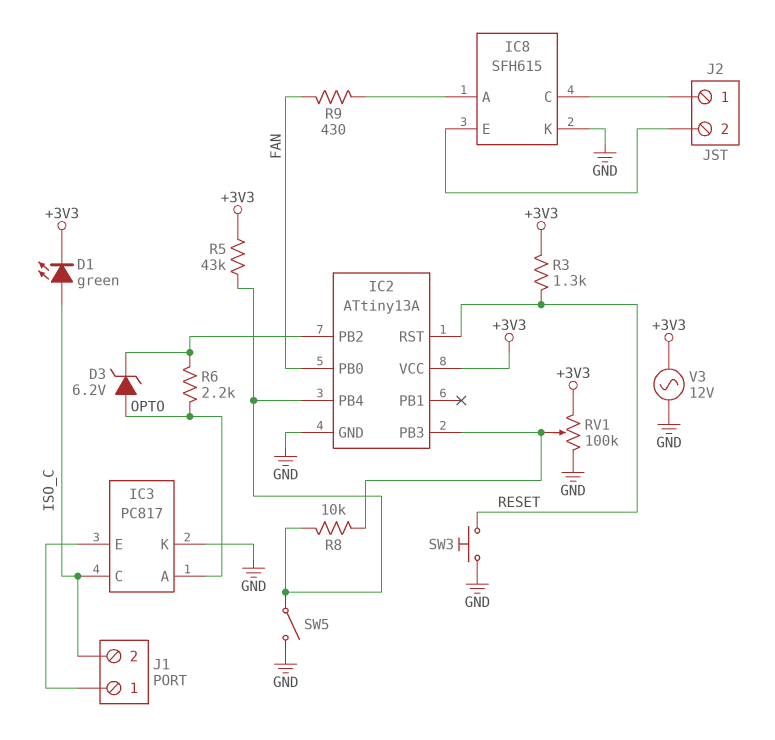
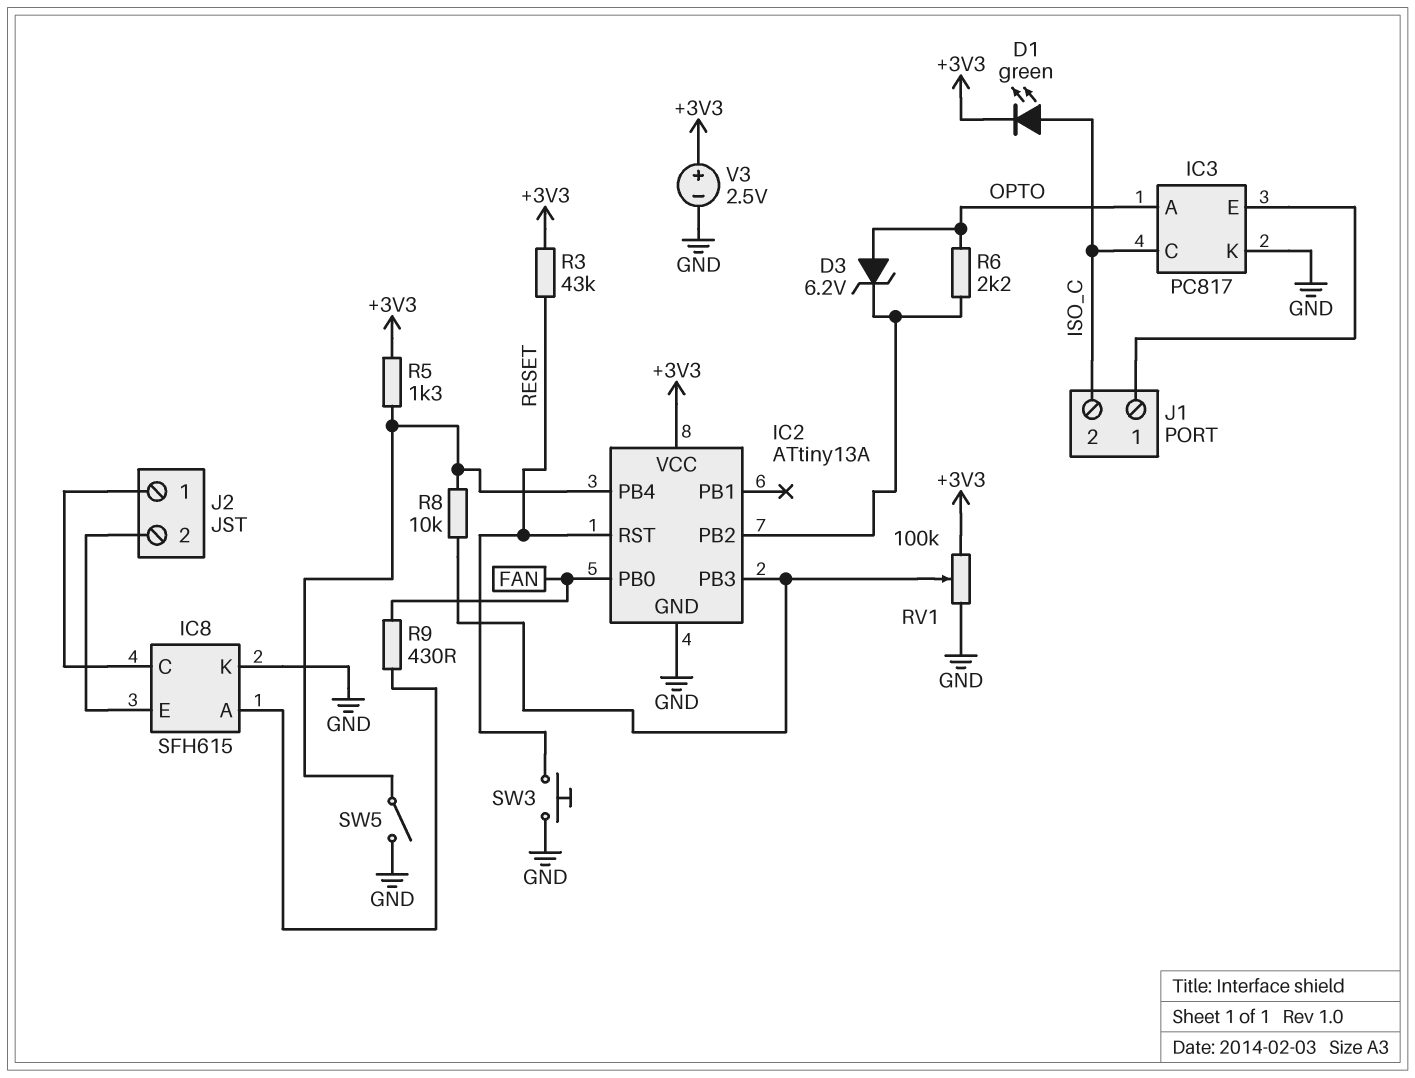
R3: 1.3k (+3V3, RESET) -> 43k (+3V3, RESET)
R5: 43k (+3V3, IC2/PB4) -> 1.3k (+3V3, IC2/PB4)
V3: AC 12V (+3V3, GND) -> 2.5V (plus +3V3, minus GND)

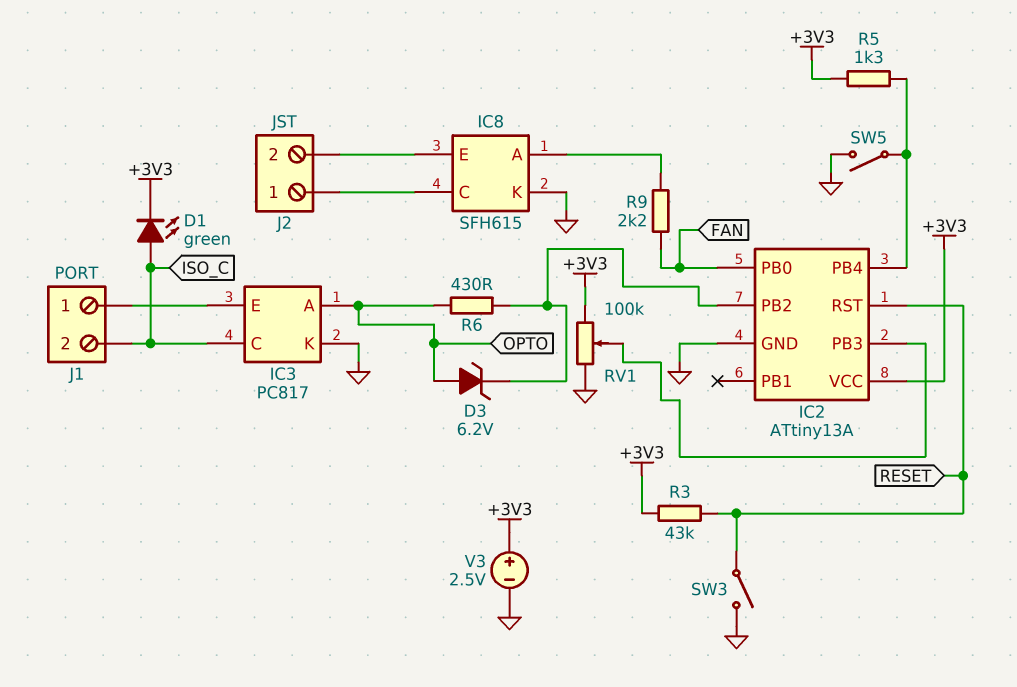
R6: 2.2k (IC2/PB2, OPTO) -> 430 (IC2/PB2, OPTO)
R8: 10k (IC2/PB3, IC2/PB4) -> none
R9: 430 (FAN, IC8/A) -> 2.2k (FAN, IC8/A)
SW3: button (GND, RESET) -> switch (GND, RESET)

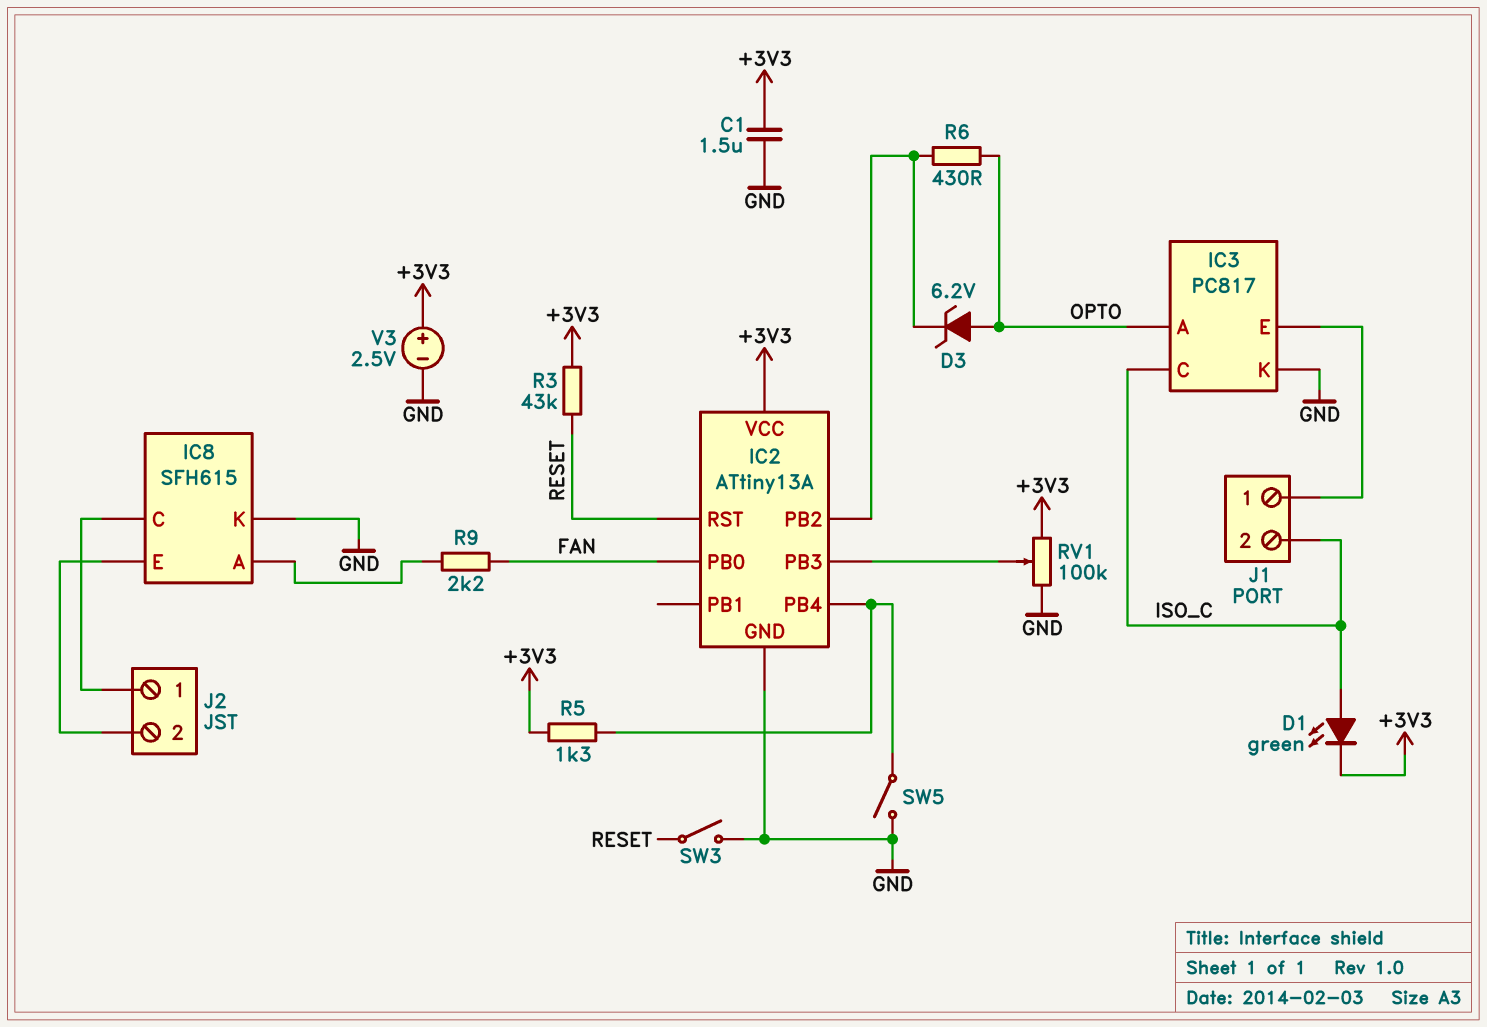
C1: none -> 1.5uF (+3V3, GND)

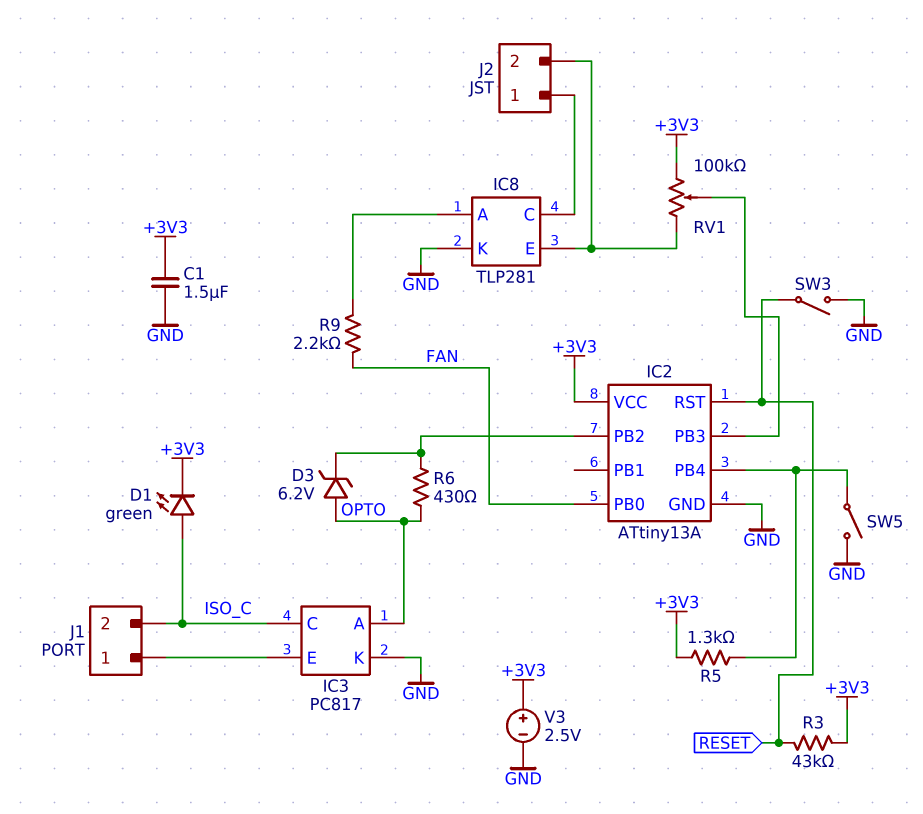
IC8: SFH615 -> TLP281
RV1: 100k (+3V3, GND, wiper IC2/PB3) -> 100k (+3V3, IC8/E, wiper IC2/PB3)

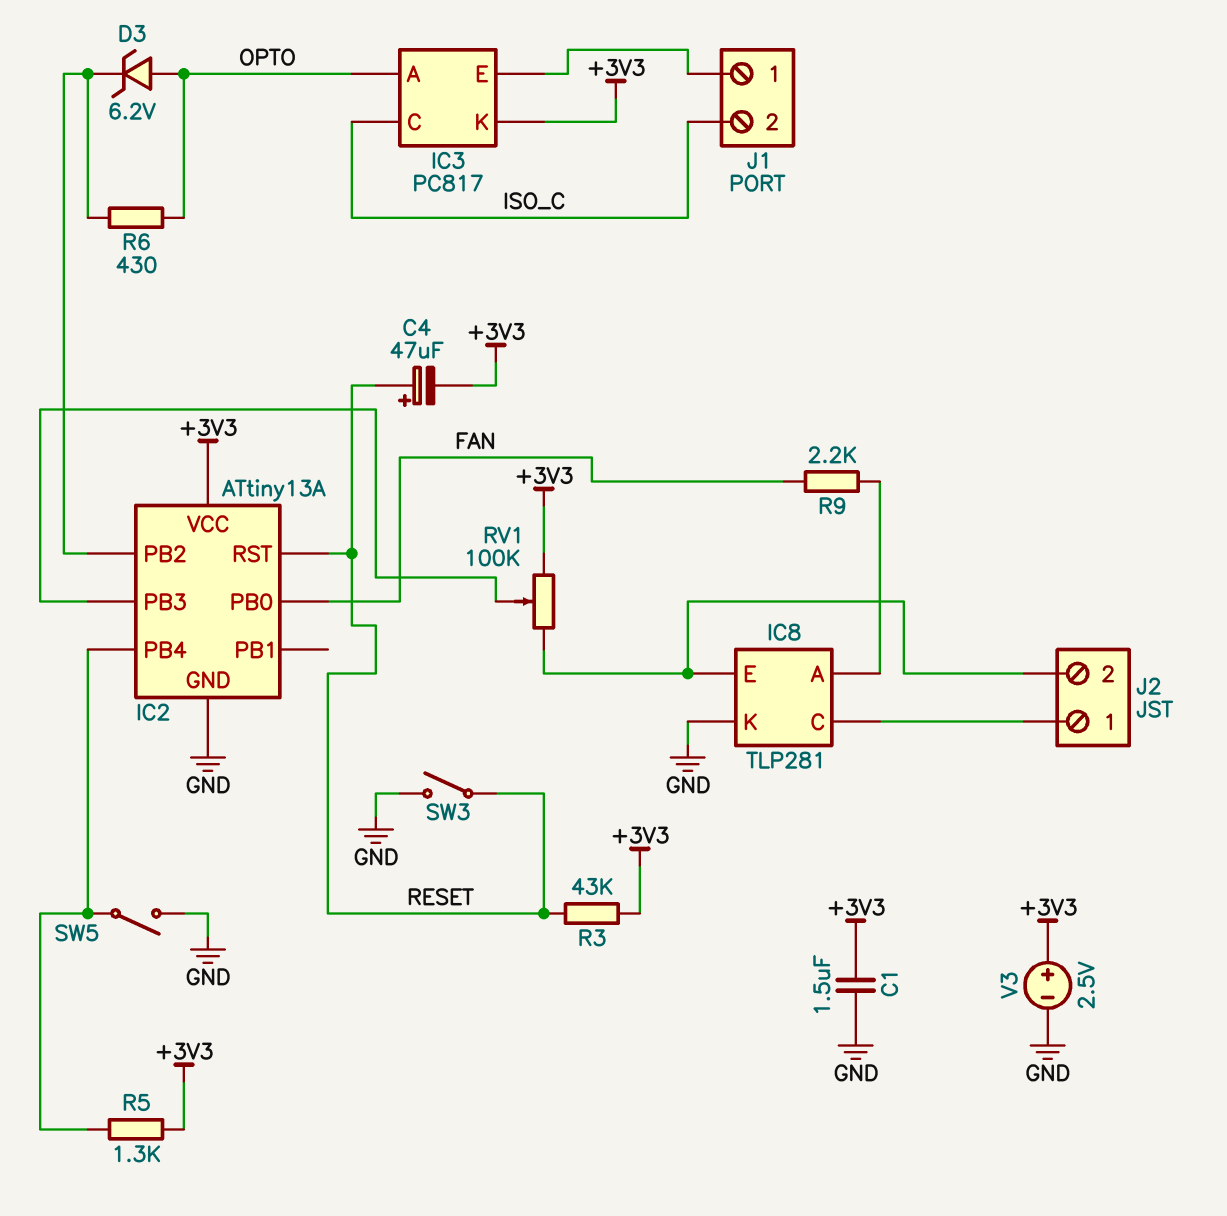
C4: none -> 47uF (plus RESET, minus +3V3)
D1: LED green (A ISO_C, K +3V3) -> none
IC3 pin K: GND -> +3V3

